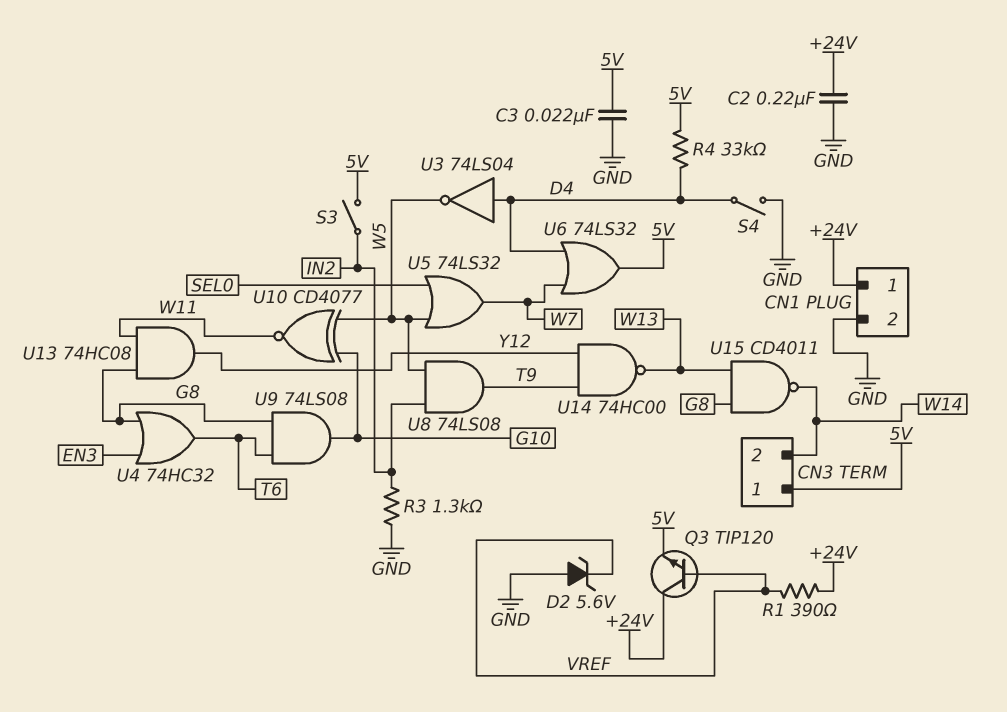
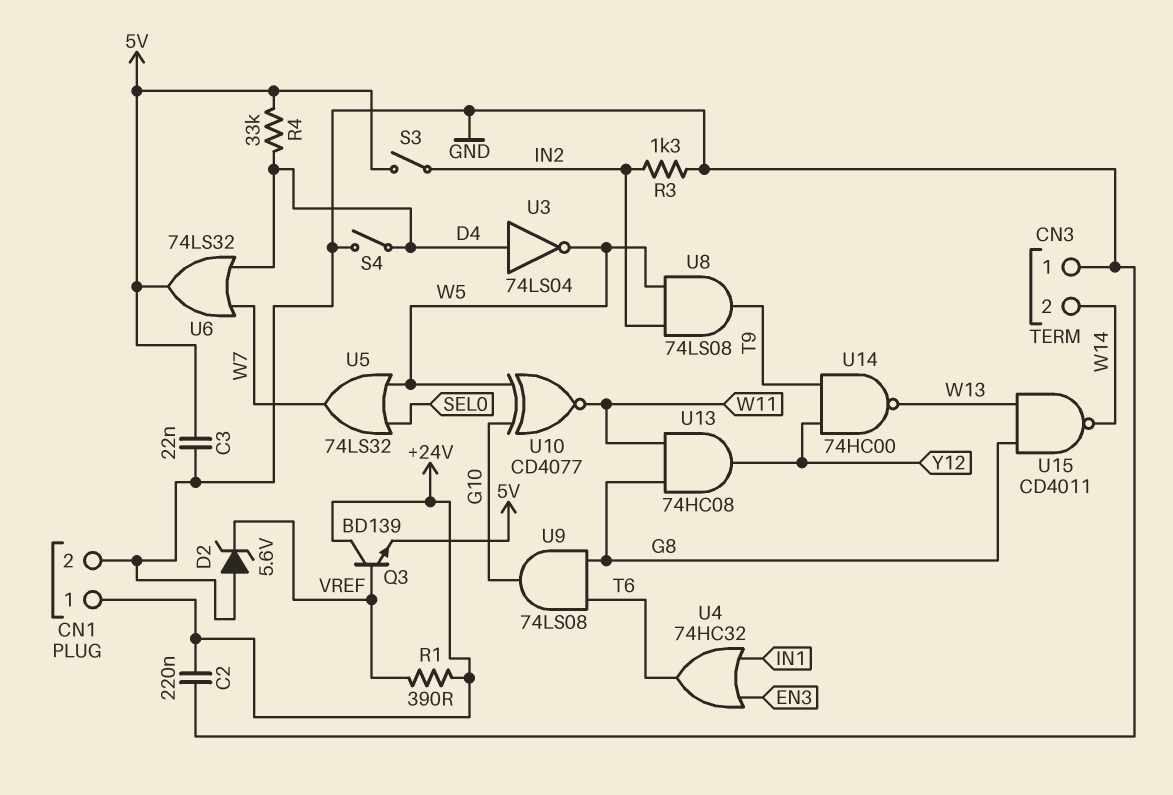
CN3 pin 1: 5V -> GND
Q3: NPN TIP120 (B VREF, C +24V, E 5V) -> NPN BD139 (B VREF, C +24V, E 5V)
U4: OR 74HC32 (in EN3, in G8, out T6) -> OR 74HC32 (in EN3, in IN1, out T6)

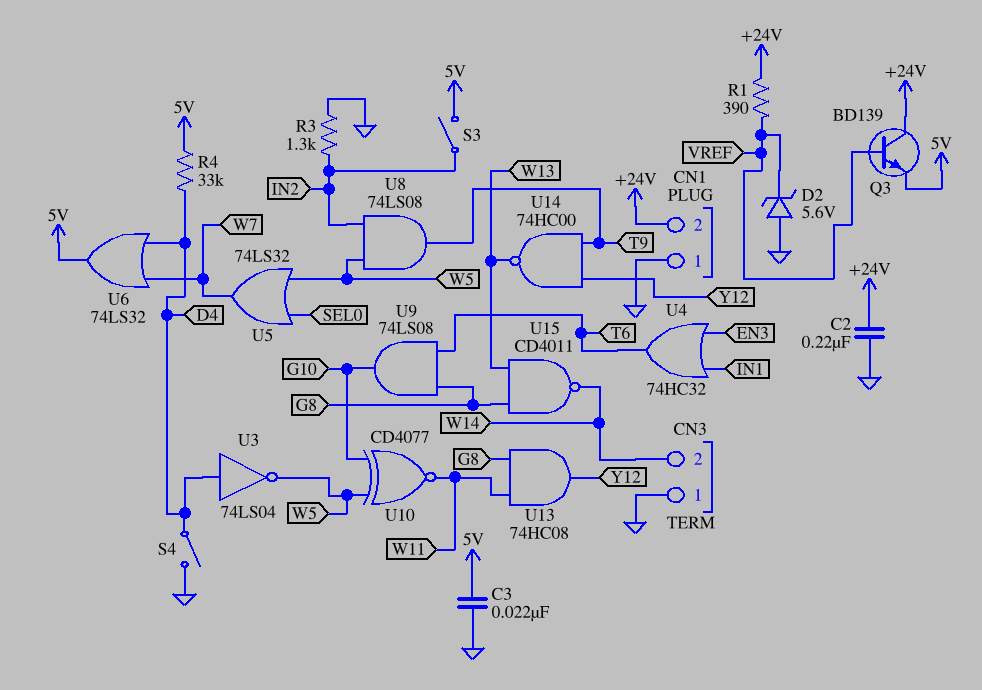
CN1 pin 1: +24V -> GND
CN1 pin 2: GND -> +24V

